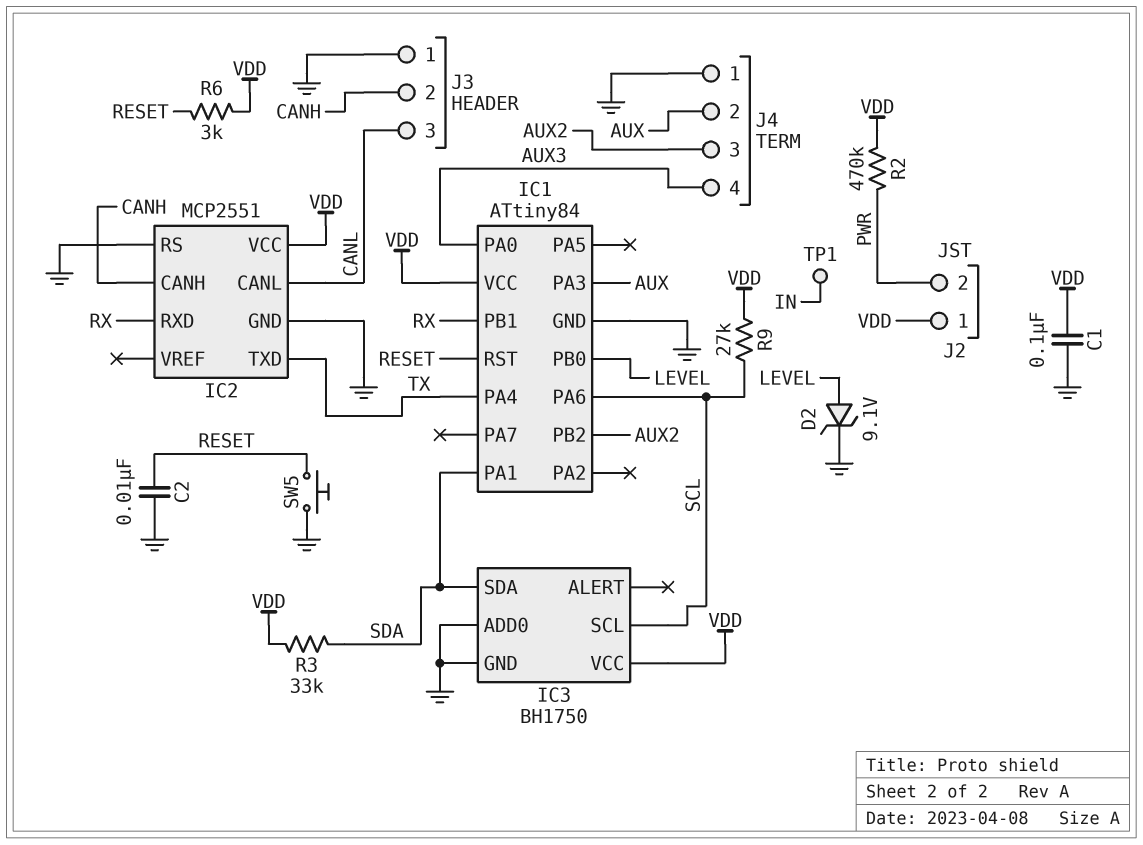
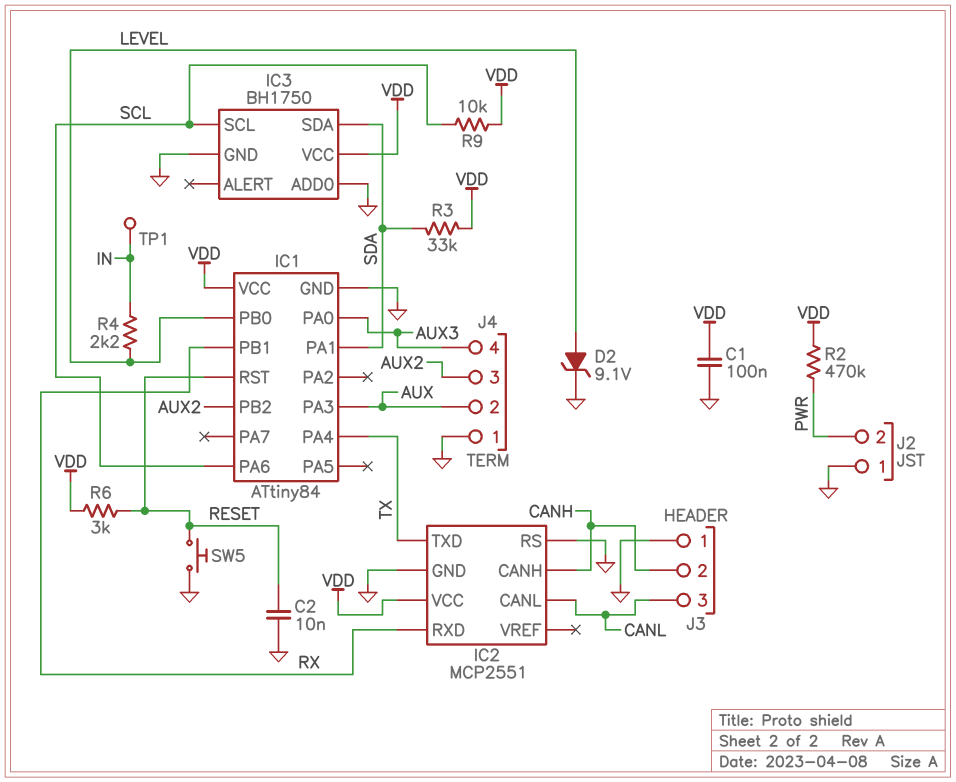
J2 pin 1: VDD -> GND
R4: none -> 2.2k (IN, LEVEL)
R9: 27k (SCL, VDD) -> 10k (SCL, VDD)

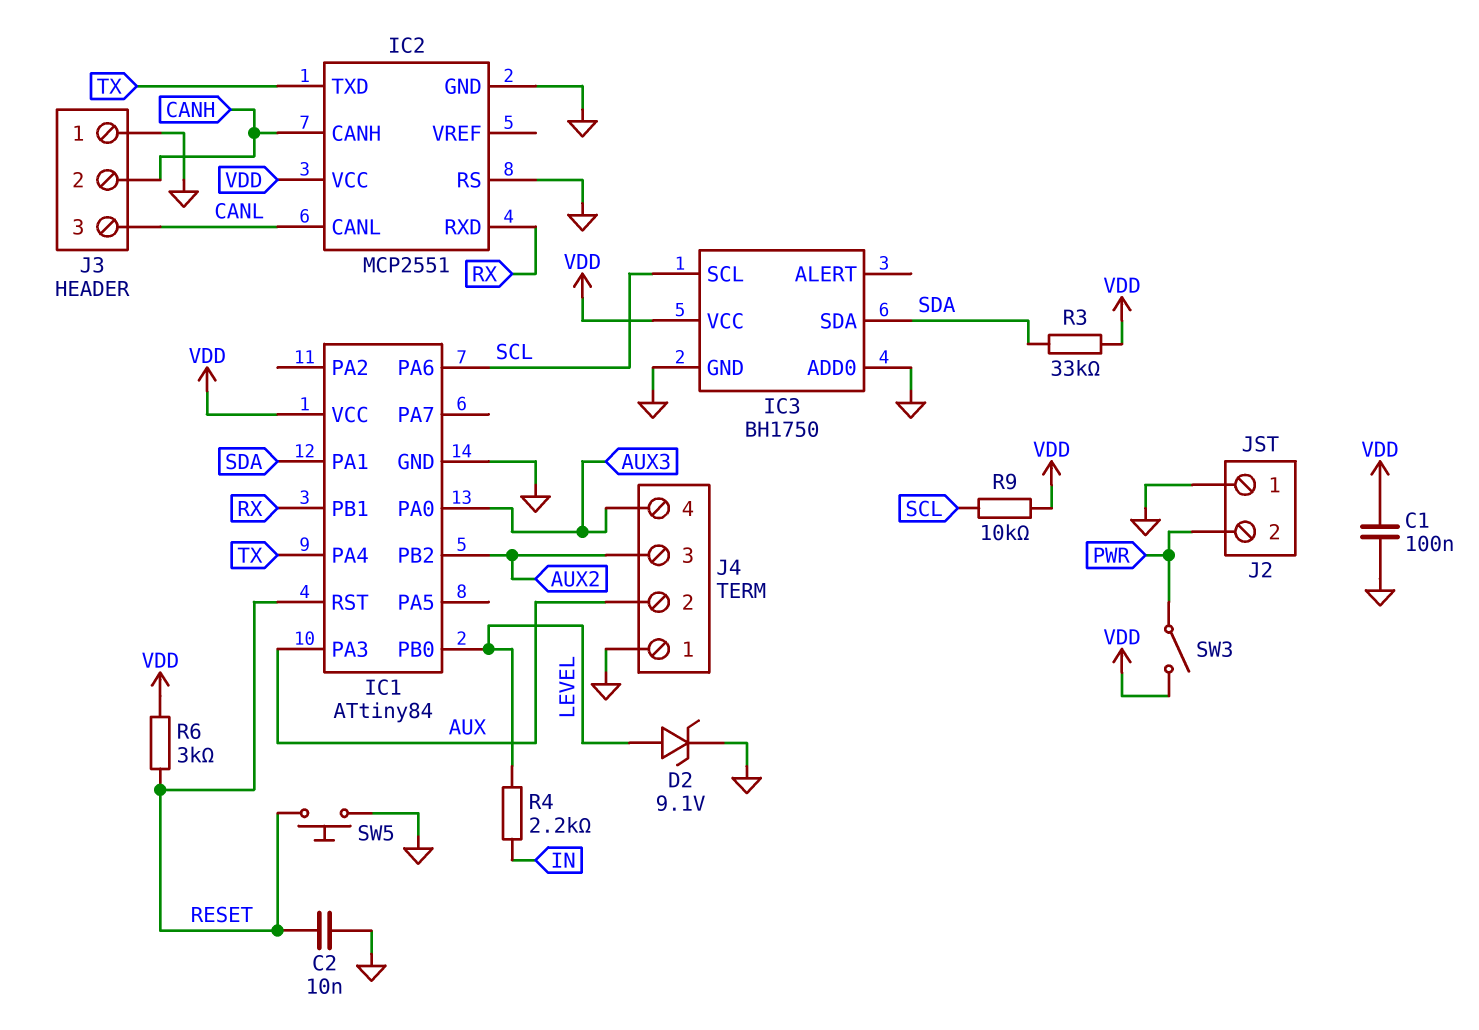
R2: 470k (PWR, VDD) -> none
SW3: none -> switch (PWR, VDD)
TP1: test point (IN) -> none

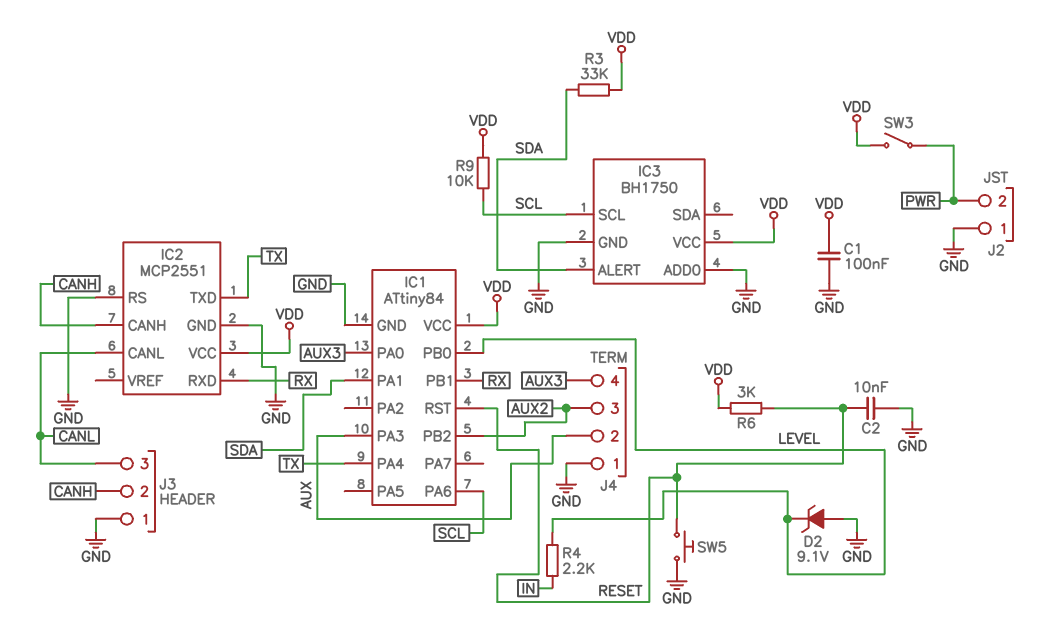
D2: zener 9.1V (A LEVEL, K GND) -> zener 9.1V (A GND, K LEVEL)
IC3 pin ALERT: none -> SDA
IC3 pin SDA: SDA -> none

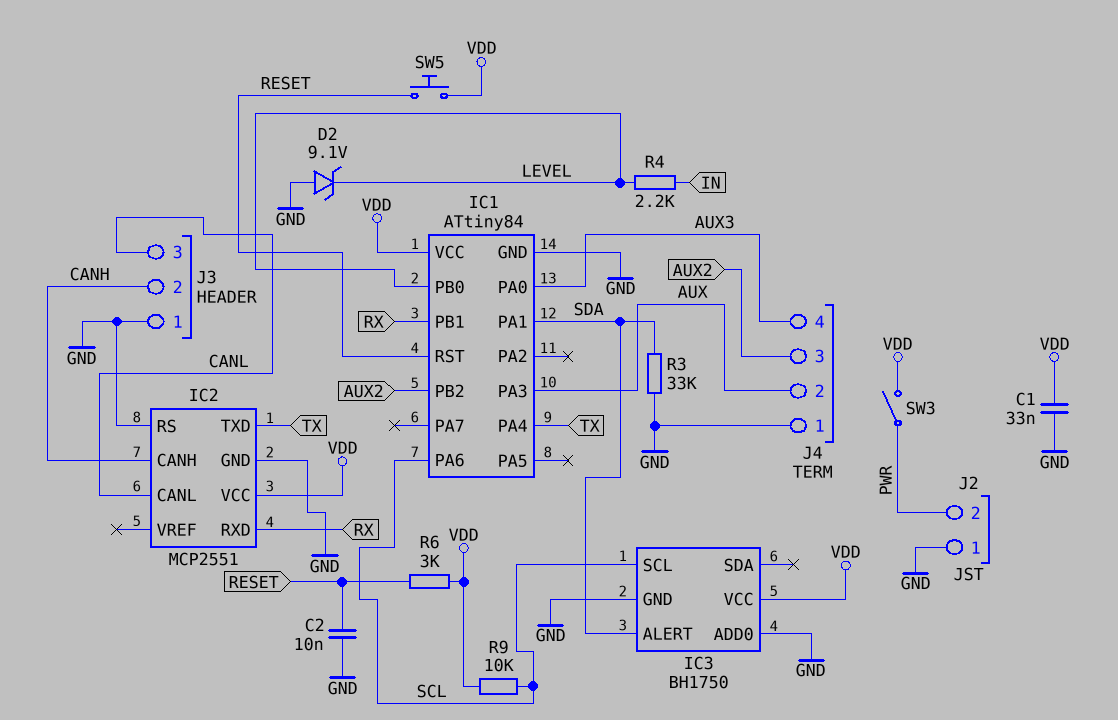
C1: 100nF (GND, VDD) -> 33nF (GND, VDD)
R3: 33k (SDA, VDD) -> 33k (GND, SDA)
SW5: button (GND, RESET) -> button (RESET, VDD)

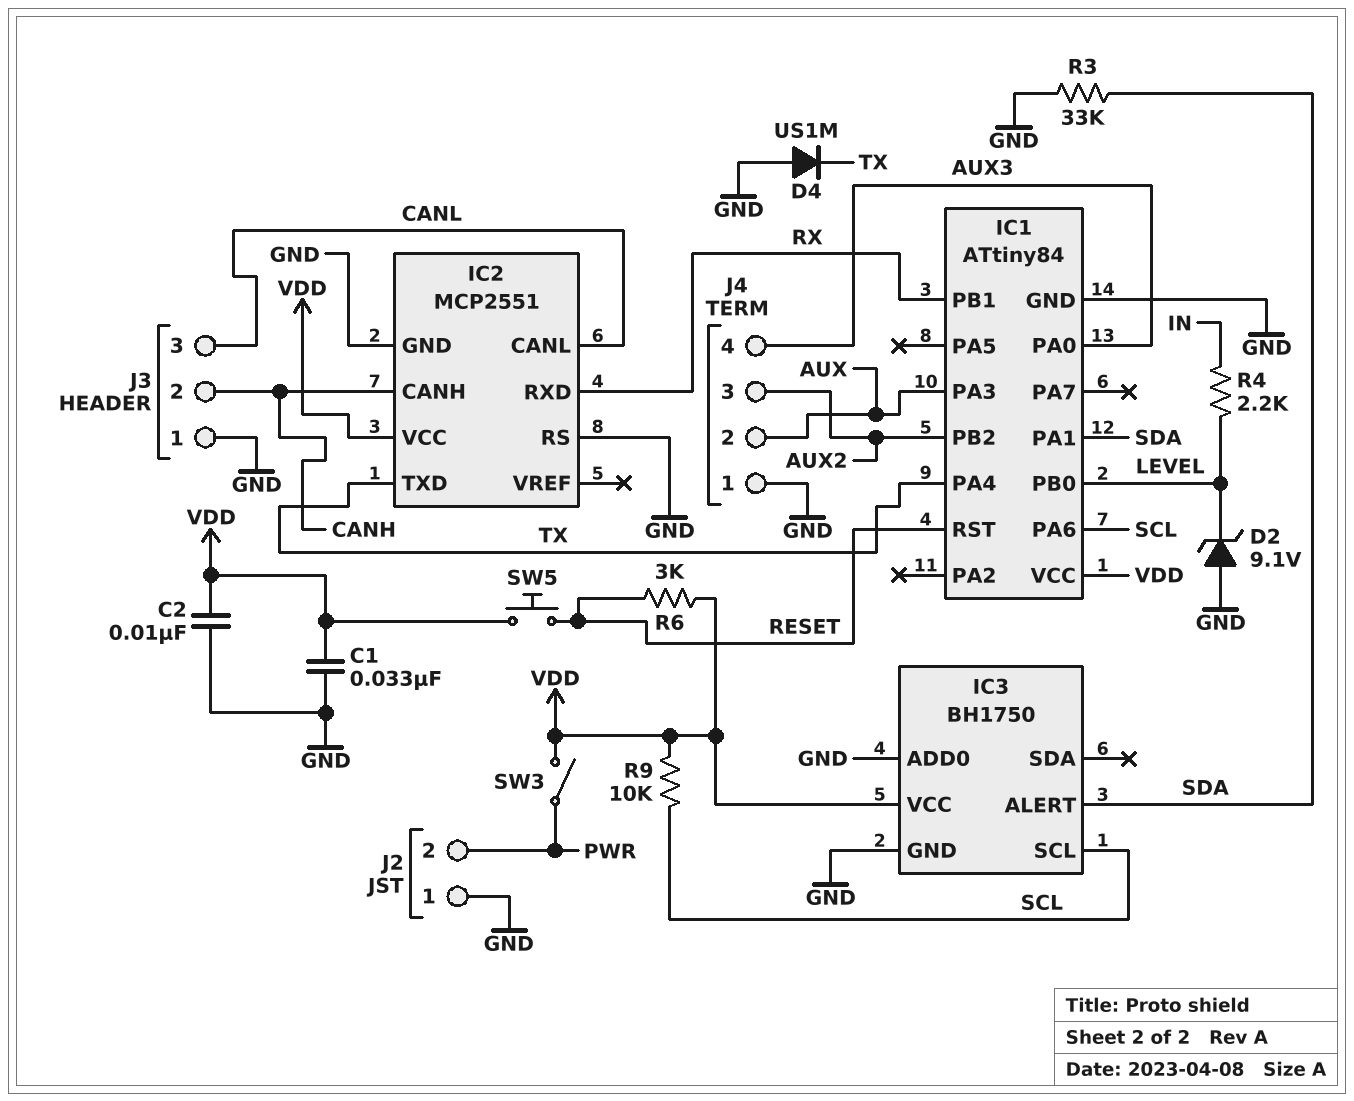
C2: 10nF (GND, RESET) -> 10nF (GND, VDD)
D4: none -> diode US1M (A GND, K TX)

